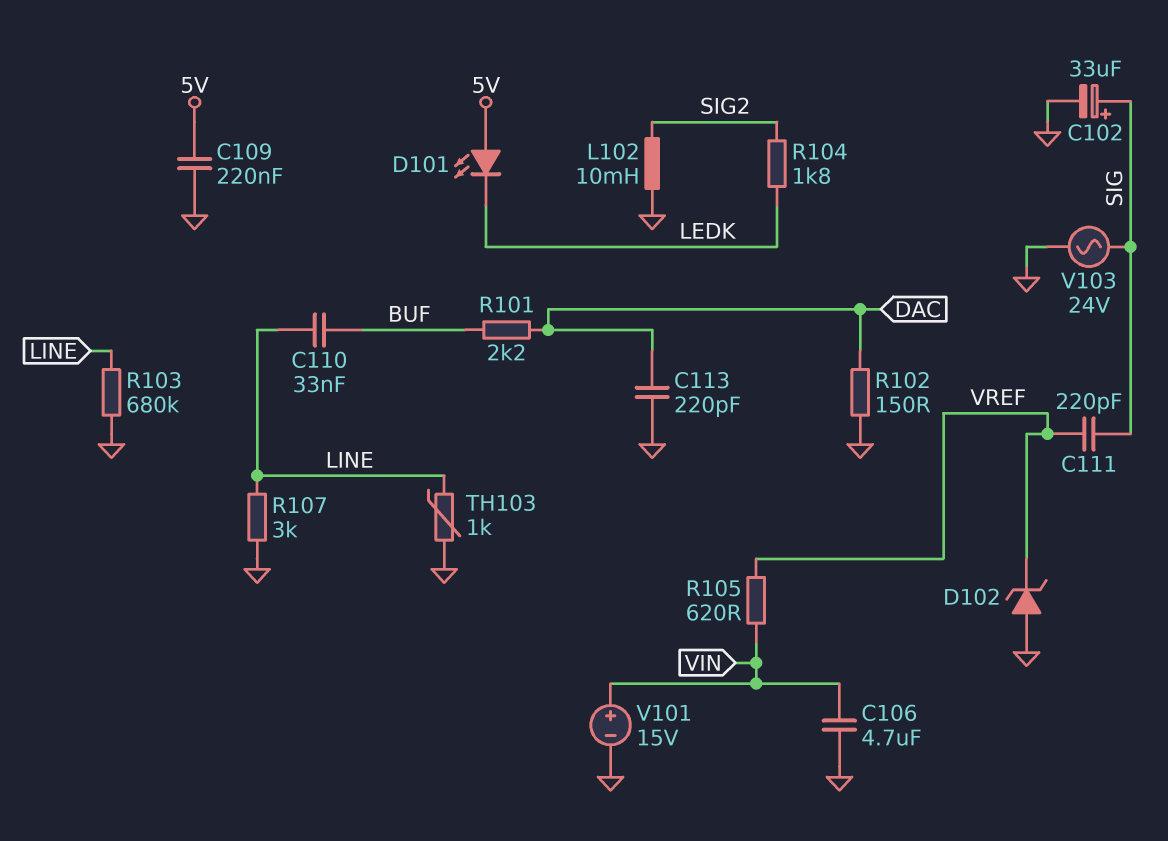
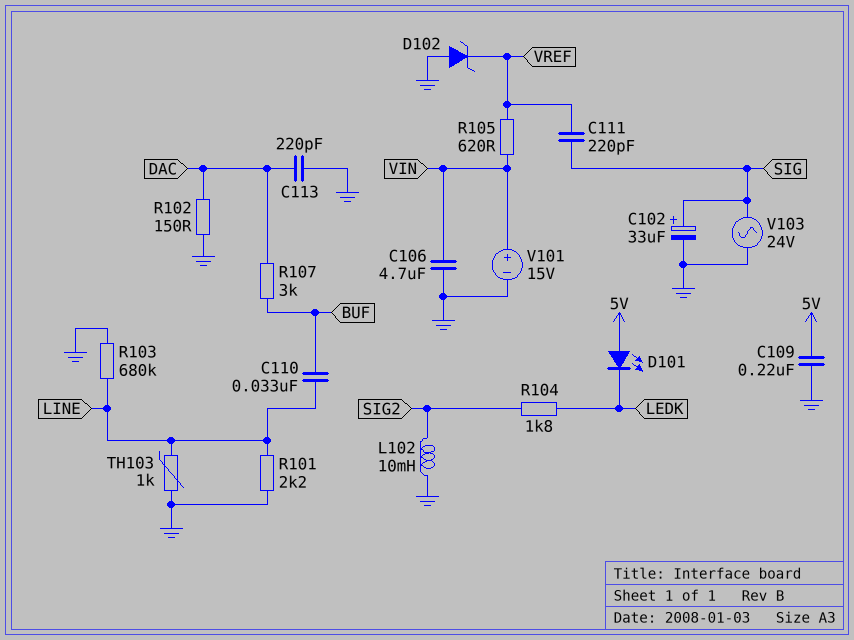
R101: 2.2k (BUF, DAC) -> 2.2k (GND, LINE)
R107: 3k (GND, LINE) -> 3k (BUF, DAC)

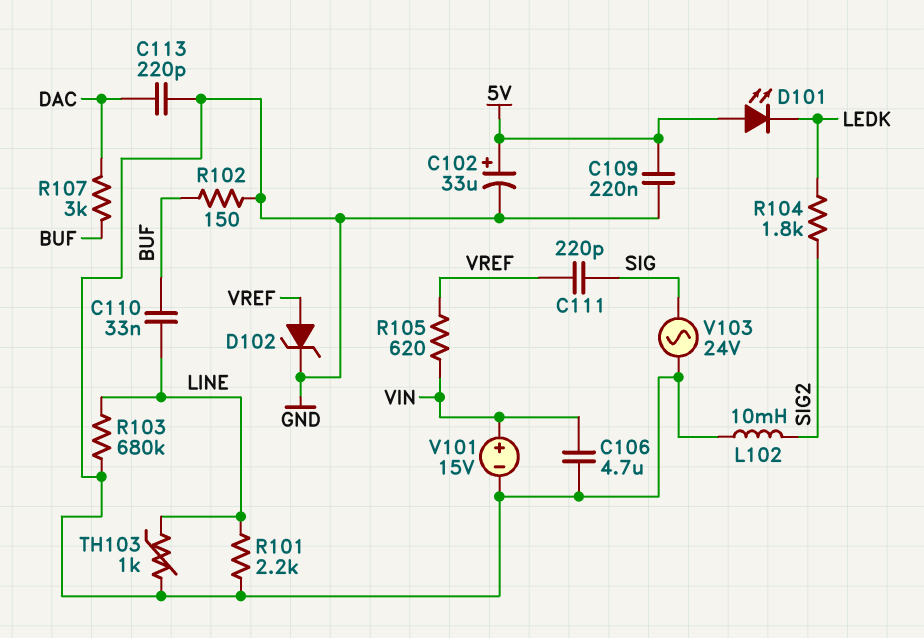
C102: 33uF (plus SIG, minus GND) -> 33uF (plus 5V, minus GND)
D102: zener (A GND, K VREF) -> zener (A VREF, K GND)
R102: 150 (DAC, GND) -> 150 (BUF, GND)

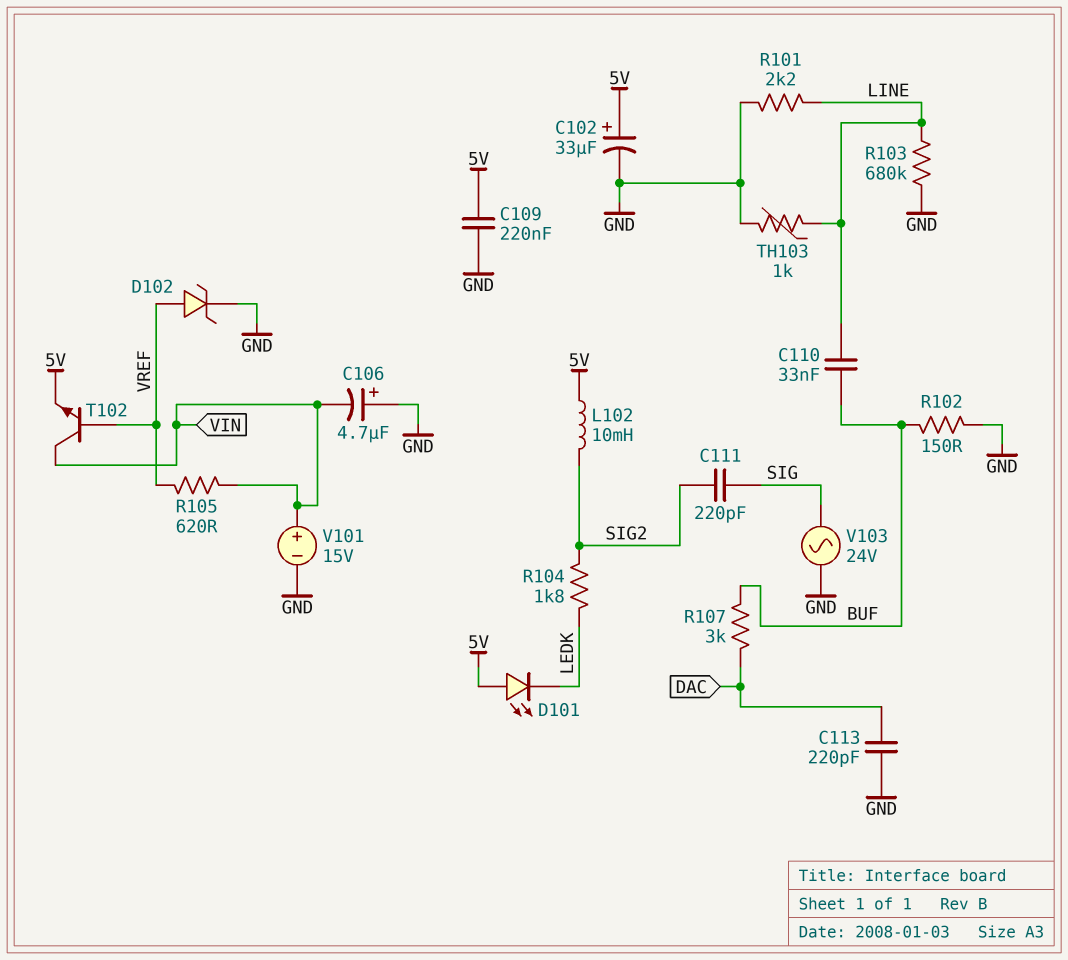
C106: 4.7uF (GND, VIN) -> 4.7uF (plus GND, minus VIN)
C111: 220pF (SIG, VREF) -> 220pF (SIG, SIG2)
L102: 10mH (GND, SIG2) -> 10mH (5V, SIG2)
T102: none -> NPN (B VREF, C VIN, E 5V)

